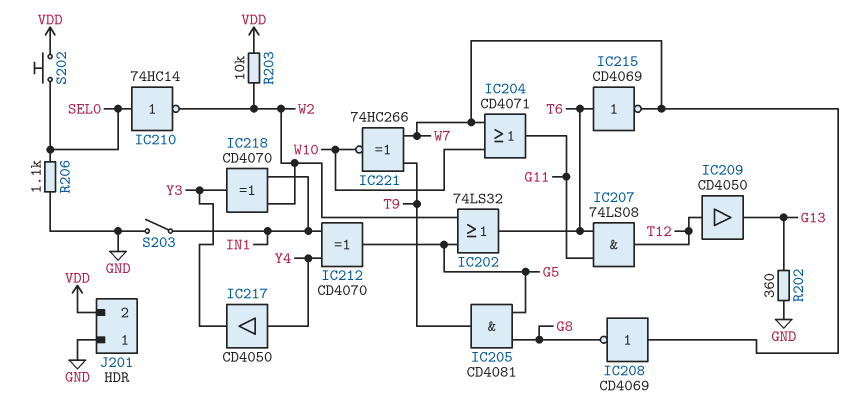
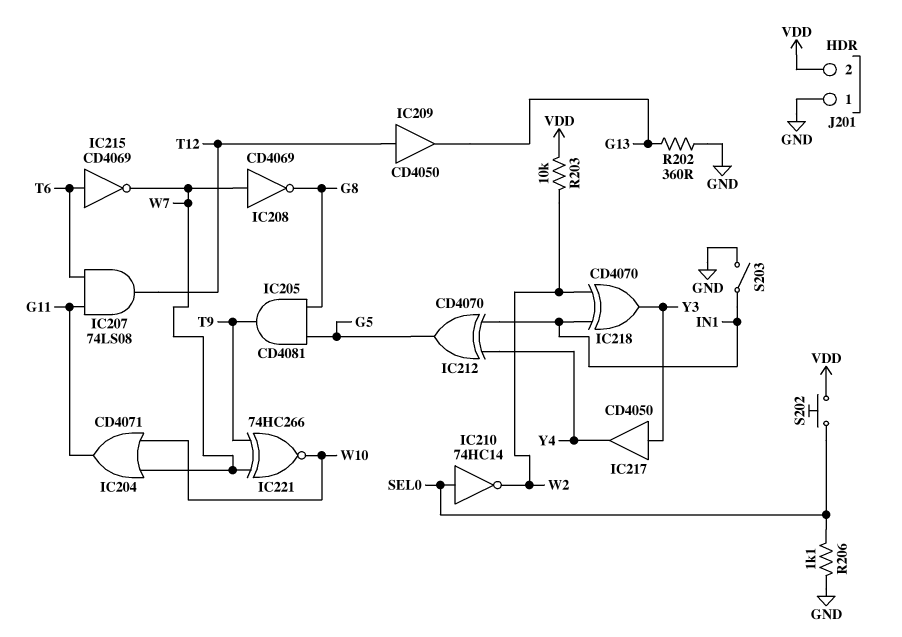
IC202: OR 74LS32 (in G5, in W2, out T6) -> none
IC217: buffer CD4050 (in Y4, out Y3) -> buffer CD4050 (in Y3, out Y4)

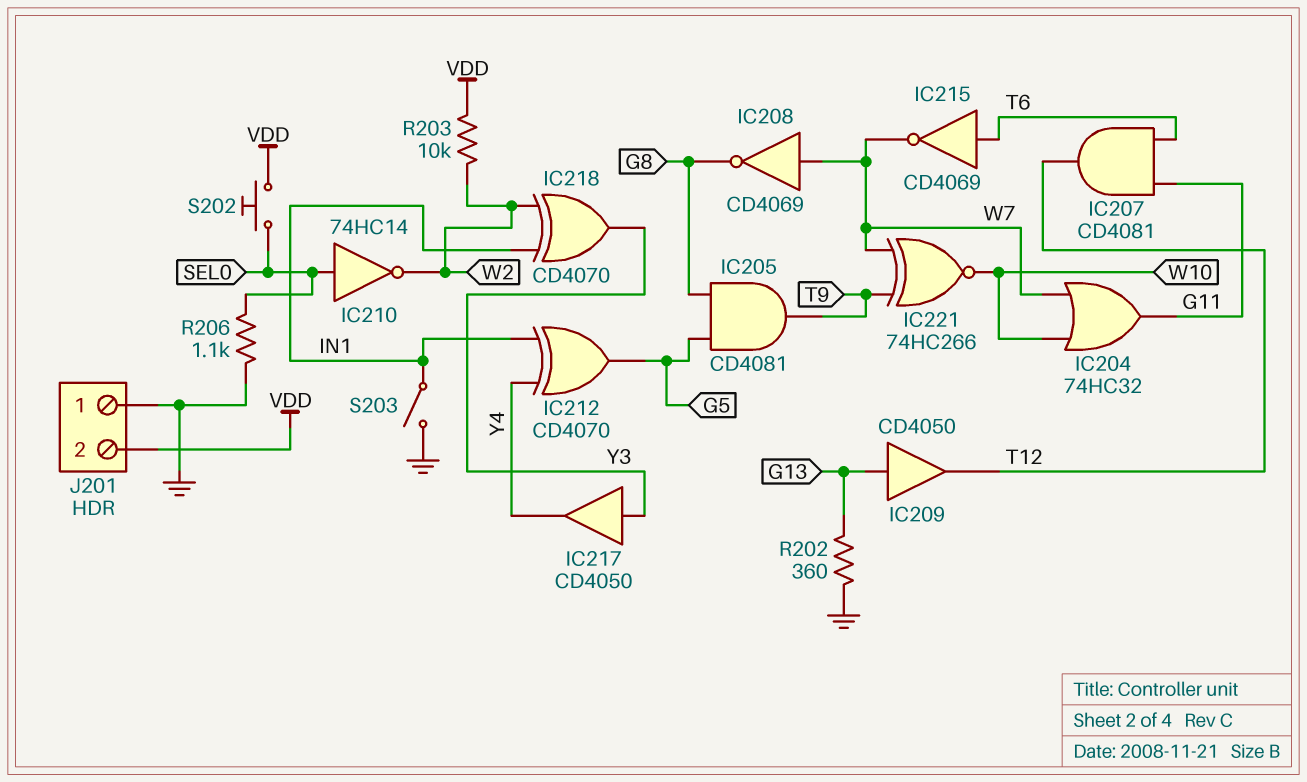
IC204: OR CD4071 (in W7, in W10, out G11) -> OR 74HC32 (in W7, in W10, out G11)
IC207: AND 74LS08 (in G11, in T6, out T12) -> AND CD4081 (in G11, in T6, out T12)
IC209: buffer CD4050 (in T12, out G13) -> buffer CD4050 (in G13, out T12)

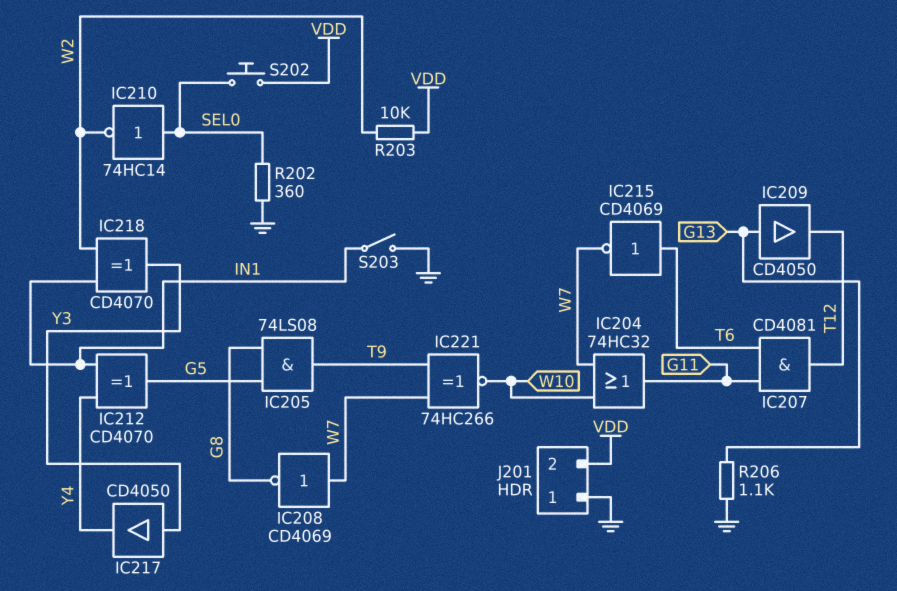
IC205: AND CD4081 (in G5, in G8, out T9) -> AND 74LS08 (in G5, in G8, out T9)
R202: 360 (G13, GND) -> 360 (GND, SEL0)
R206: 1.1k (GND, SEL0) -> 1.1k (G13, GND)

